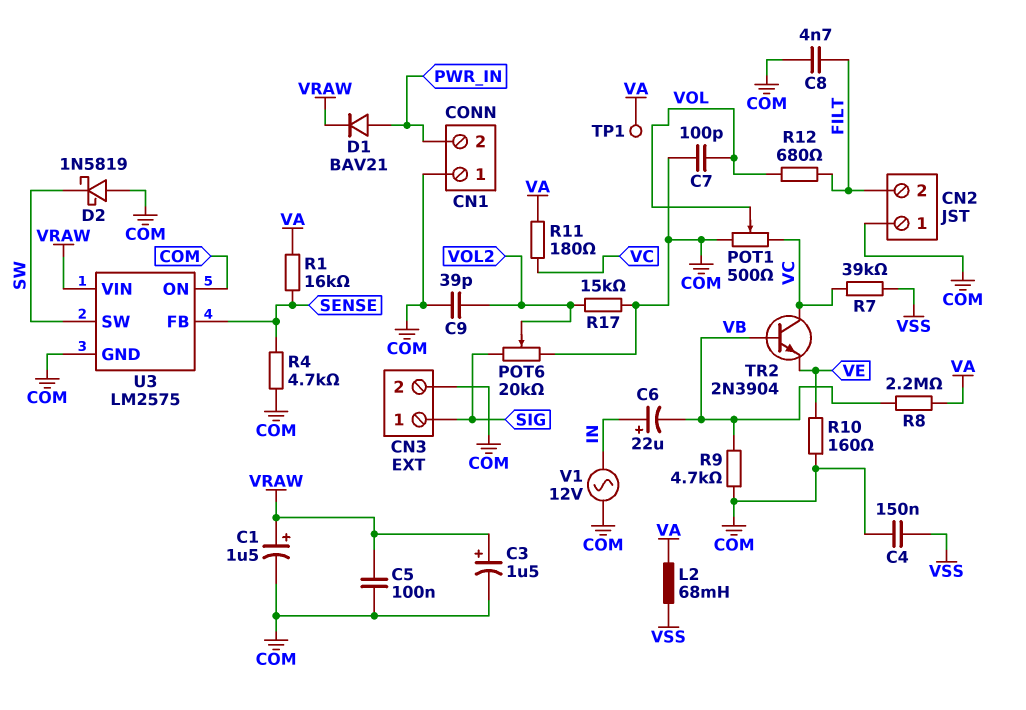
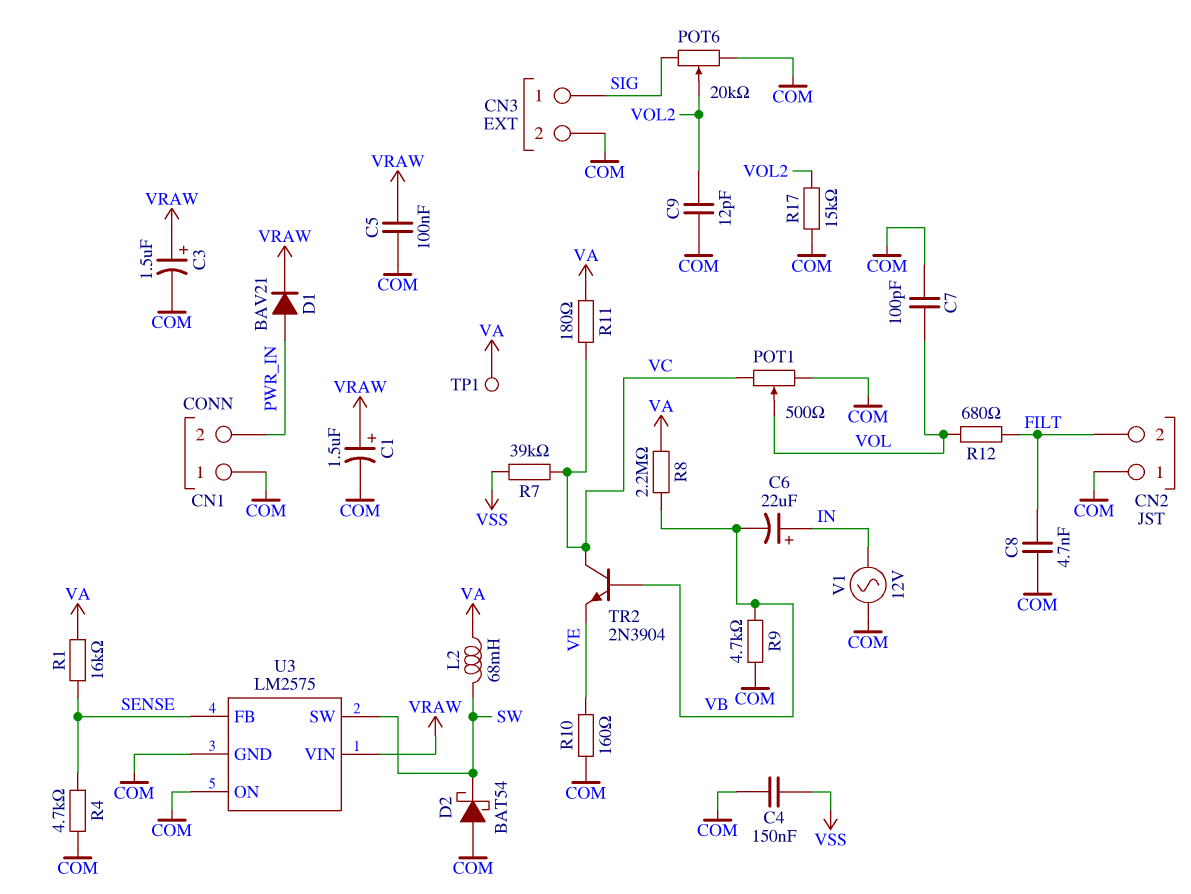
C9: 39pF (COM, VOL2) -> 12pF (COM, VOL2)
D2: schottky 1N5819 (A COM, K SW) -> schottky BAT54 (A COM, K SW)
L2: 68mH (VA, VSS) -> 68mH (SW, VA)

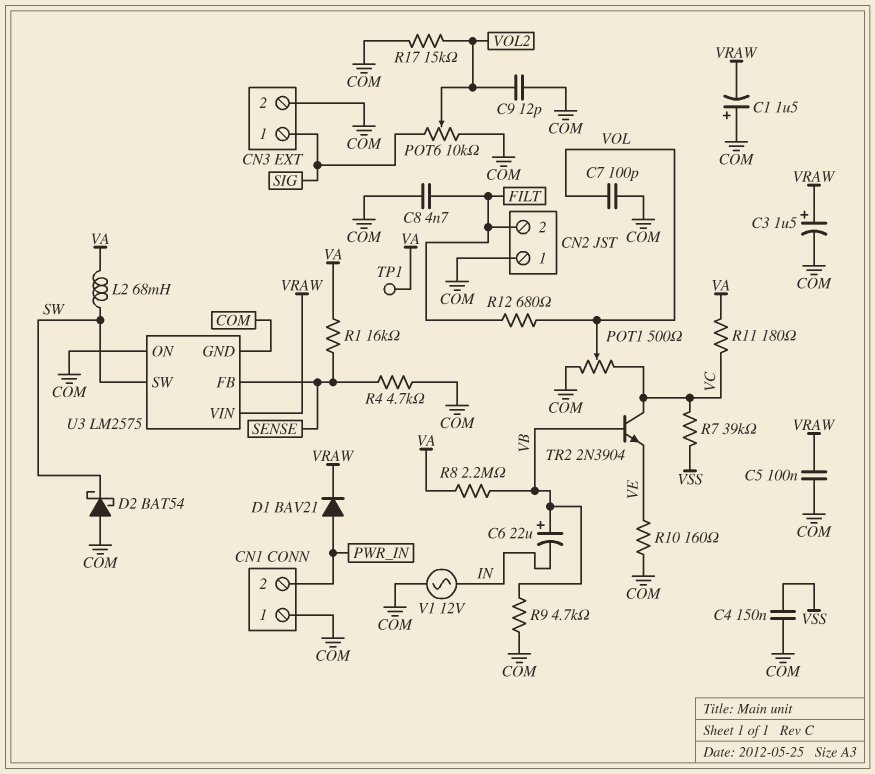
C1: 1.5uF (plus VRAW, minus COM) -> 1.5uF (plus COM, minus VRAW)
C6: 22uF (plus IN, minus VB) -> 22uF (plus VB, minus IN)
POT6: 20k (COM, SIG, wiper VOL2) -> 10k (COM, SIG, wiper VOL2)

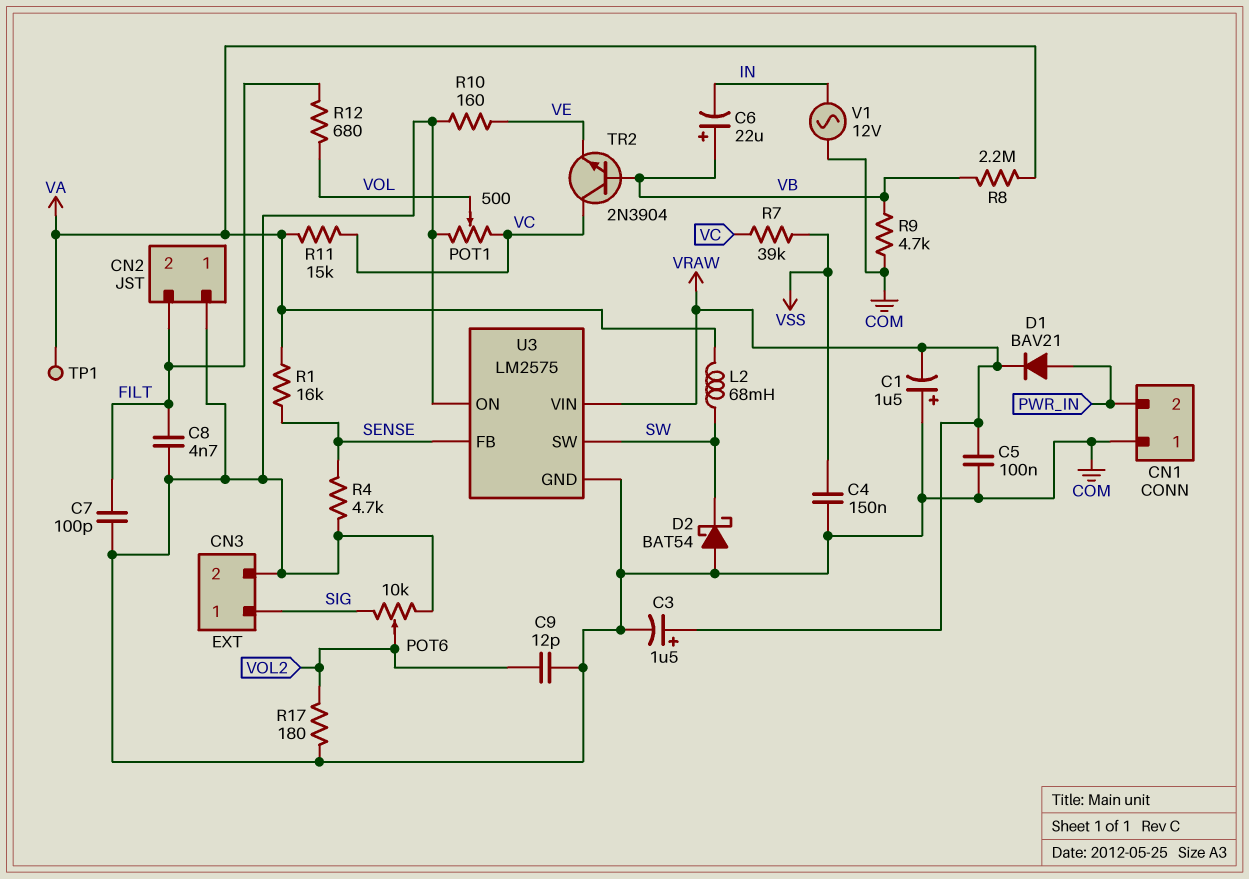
C7: 100pF (COM, VOL) -> 100pF (COM, FILT)
R11: 180 (VA, VC) -> 15k (VA, VC)
R17: 15k (COM, VOL2) -> 180 (COM, VOL2)

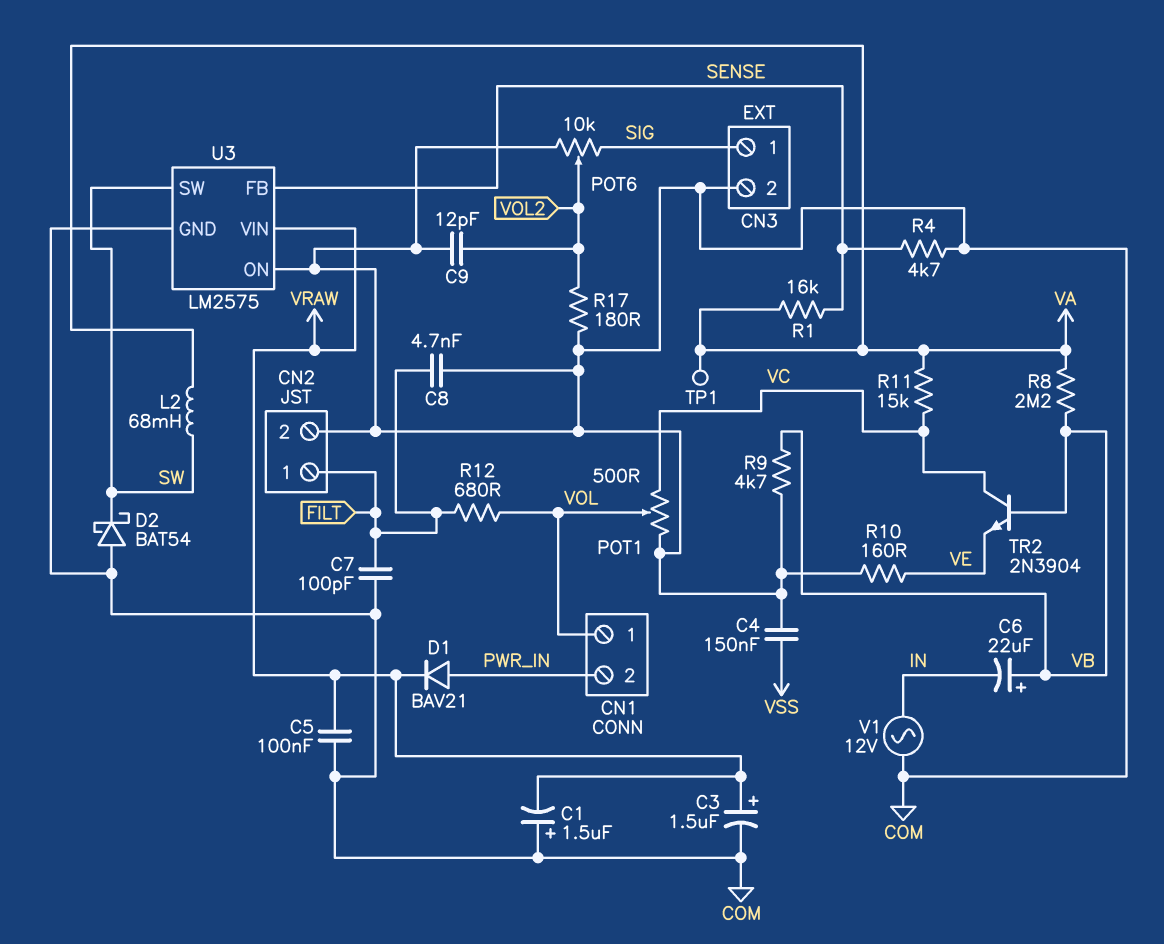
CN1 pin 1: COM -> VOL
CN2 pin 1: COM -> FILT
CN2 pin 2: FILT -> COM
R7: 39k (VC, VSS) -> none

